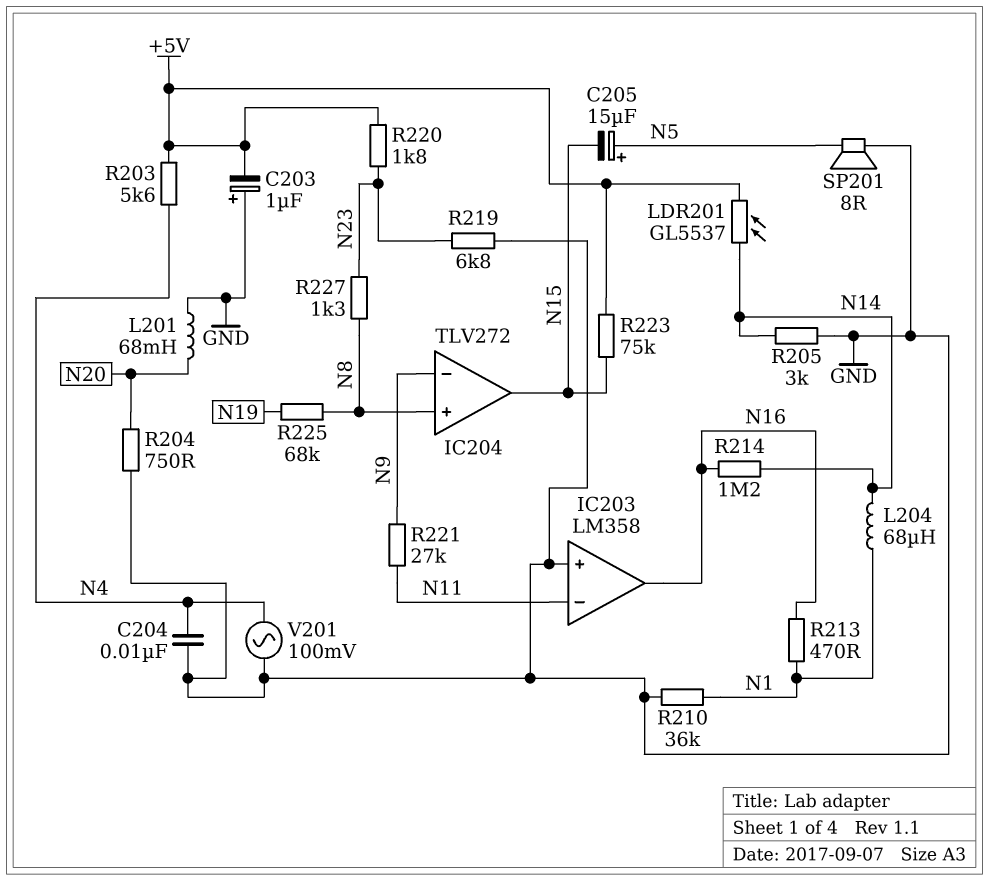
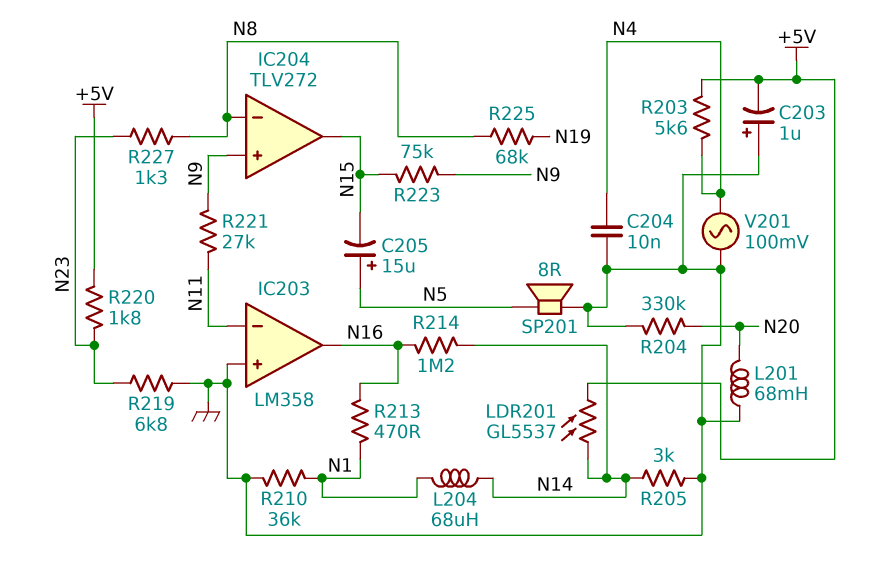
IC204 pin in+: N8 -> N9
IC204 pin in-: N9 -> N8
R204: 750 (GND, N20) -> 330k (GND, N20)
R223: 75k (+5V, N15) -> 75k (N9, N15)

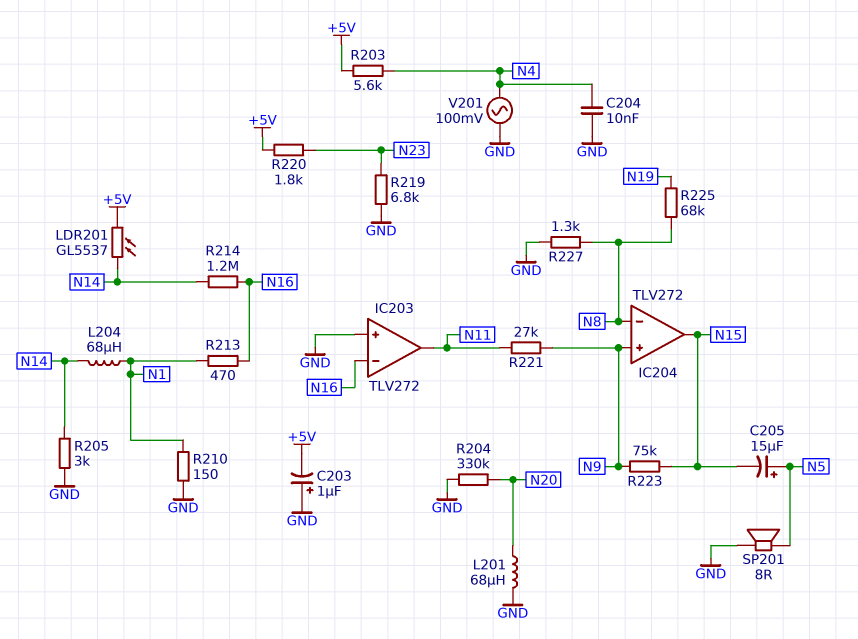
IC203: LM358 -> TLV272
IC203 pin in-: N11 -> N16
IC203 pin out: N16 -> N11
L201: 68mH (GND, N20) -> 68uH (GND, N20)
R210: 36k (GND, N1) -> 150 (GND, N1)
R227: 1.3k (N8, N23) -> 1.3k (GND, N8)

